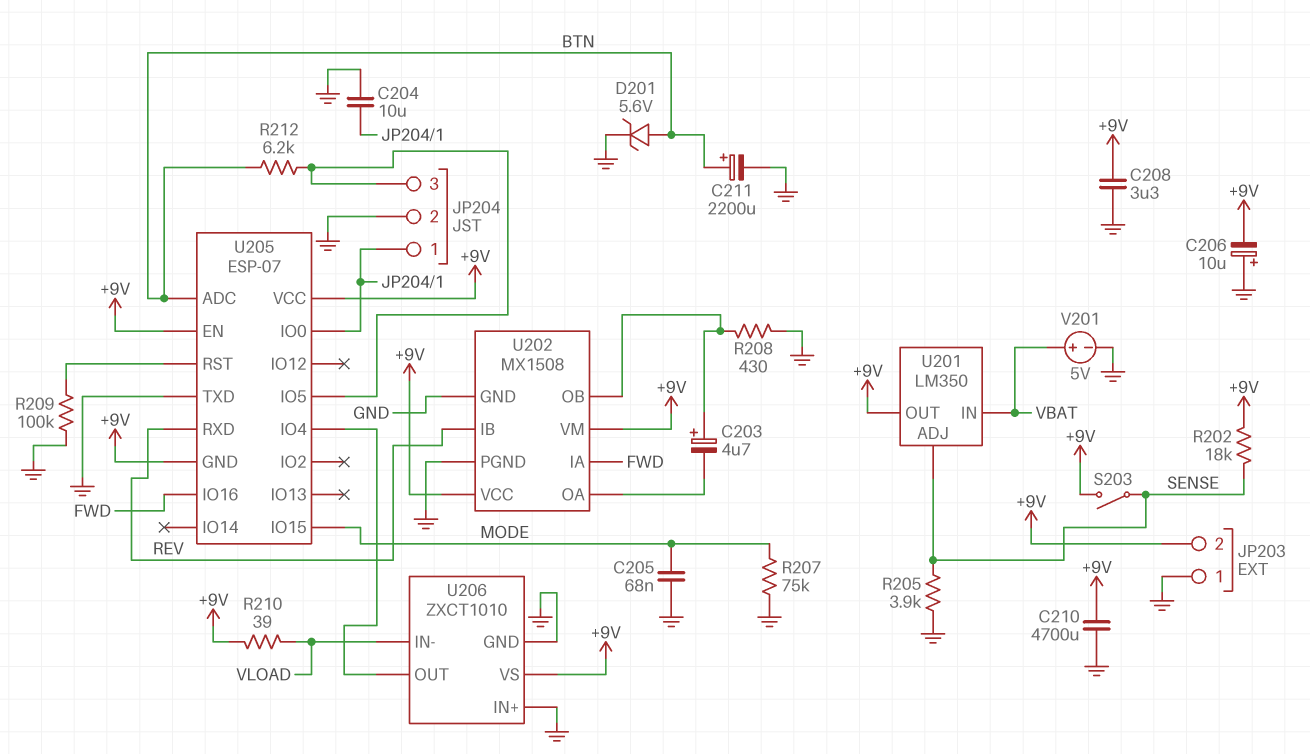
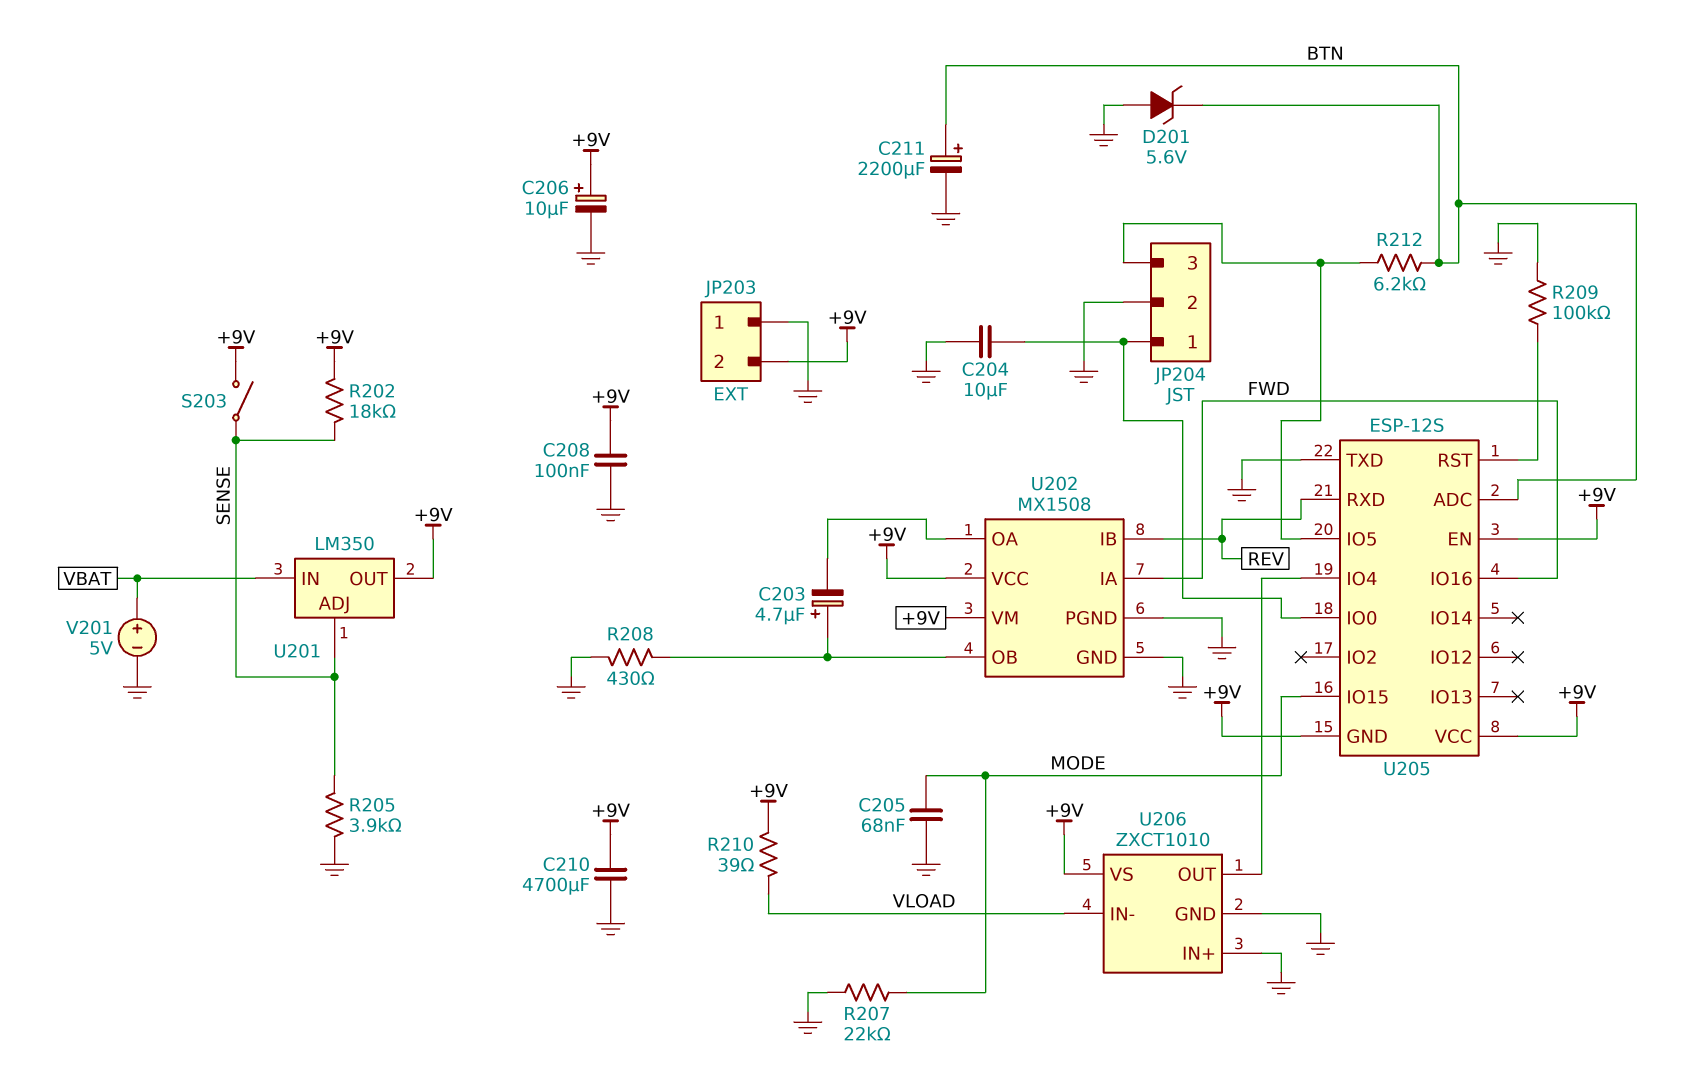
C206: 10uF (plus GND, minus +9V) -> 10uF (plus +9V, minus GND)
C208: 3.3uF (+9V, GND) -> 100nF (+9V, GND)
D201: zener 5.6V (A BTN, K GND) -> zener 5.6V (A GND, K BTN)
R207: 75k (GND, MODE) -> 22k (GND, MODE)
U205: ESP-07 -> ESP-12S

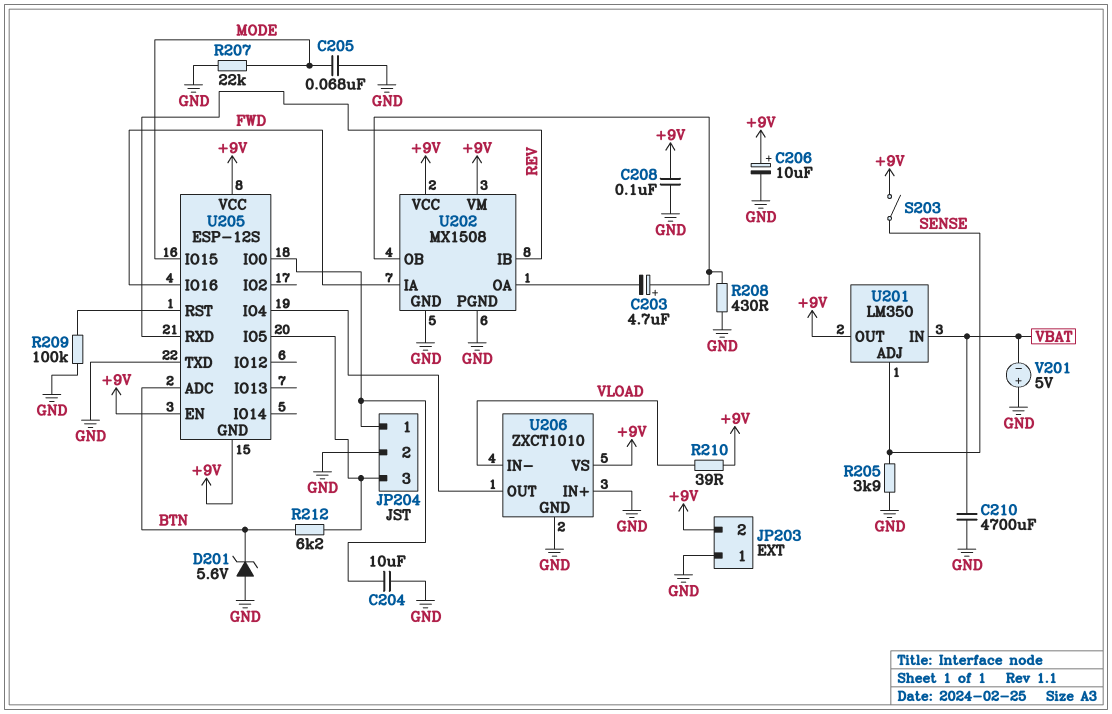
C210: 4700uF (+9V, GND) -> 4700uF (GND, VBAT)
C211: 2200uF (plus BTN, minus GND) -> none
R202: 18k (+9V, SENSE) -> none
V201: 5V (plus VBAT, minus GND) -> 5V (plus GND, minus VBAT)

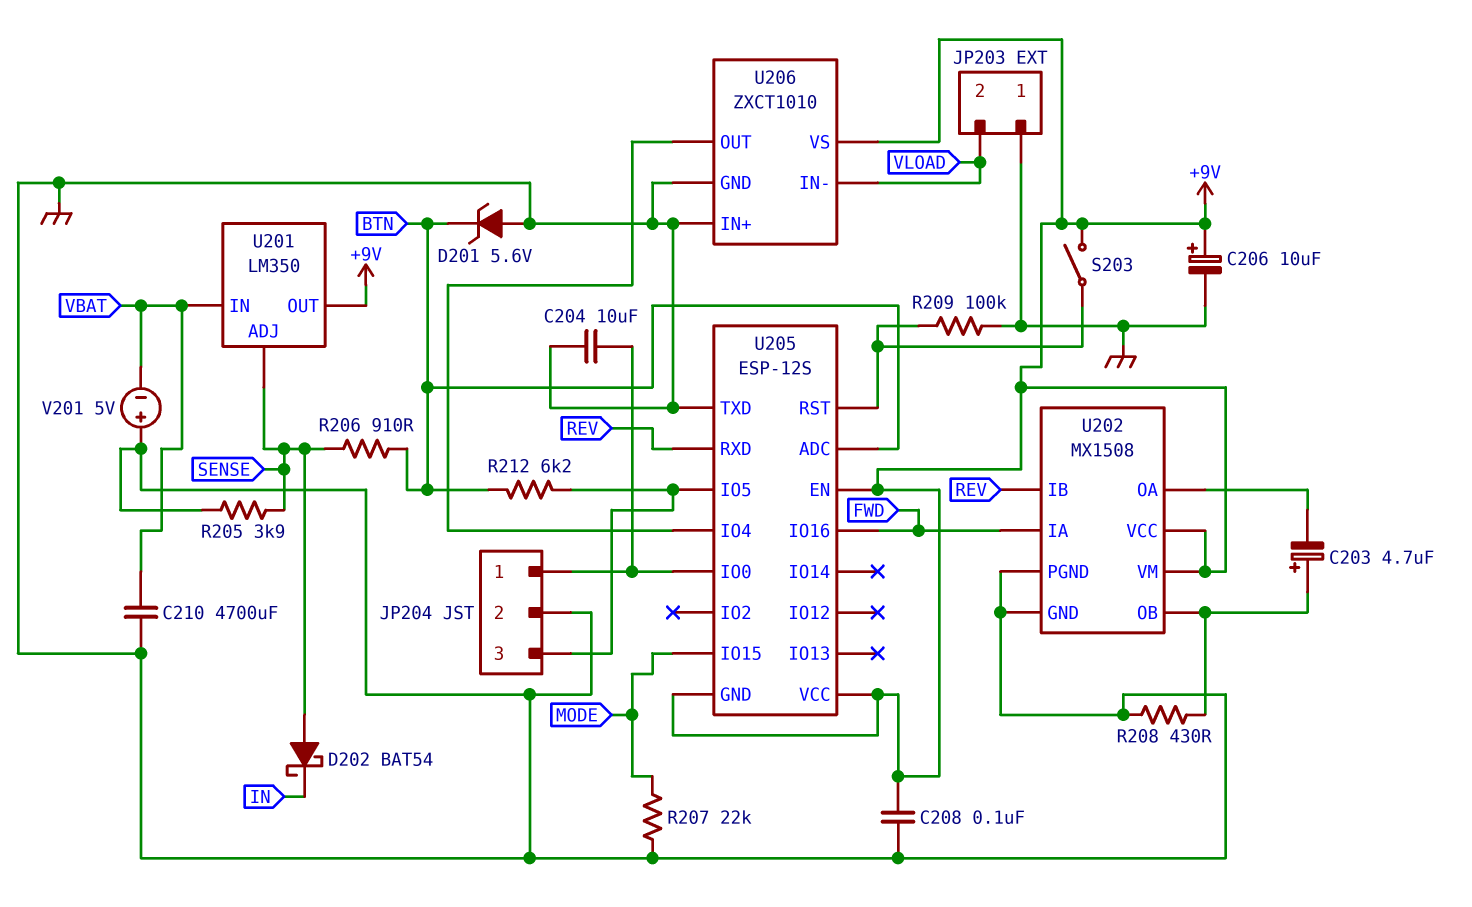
C205: 68nF (GND, MODE) -> none
D202: none -> schottky BAT54 (A SENSE, K IN)
JP203 pin 2: +9V -> VLOAD
R206: none -> 910 (BTN, SENSE)
R210: 39 (+9V, VLOAD) -> none
S203: switch (+9V, SENSE) -> switch (+9V, U205/RST)

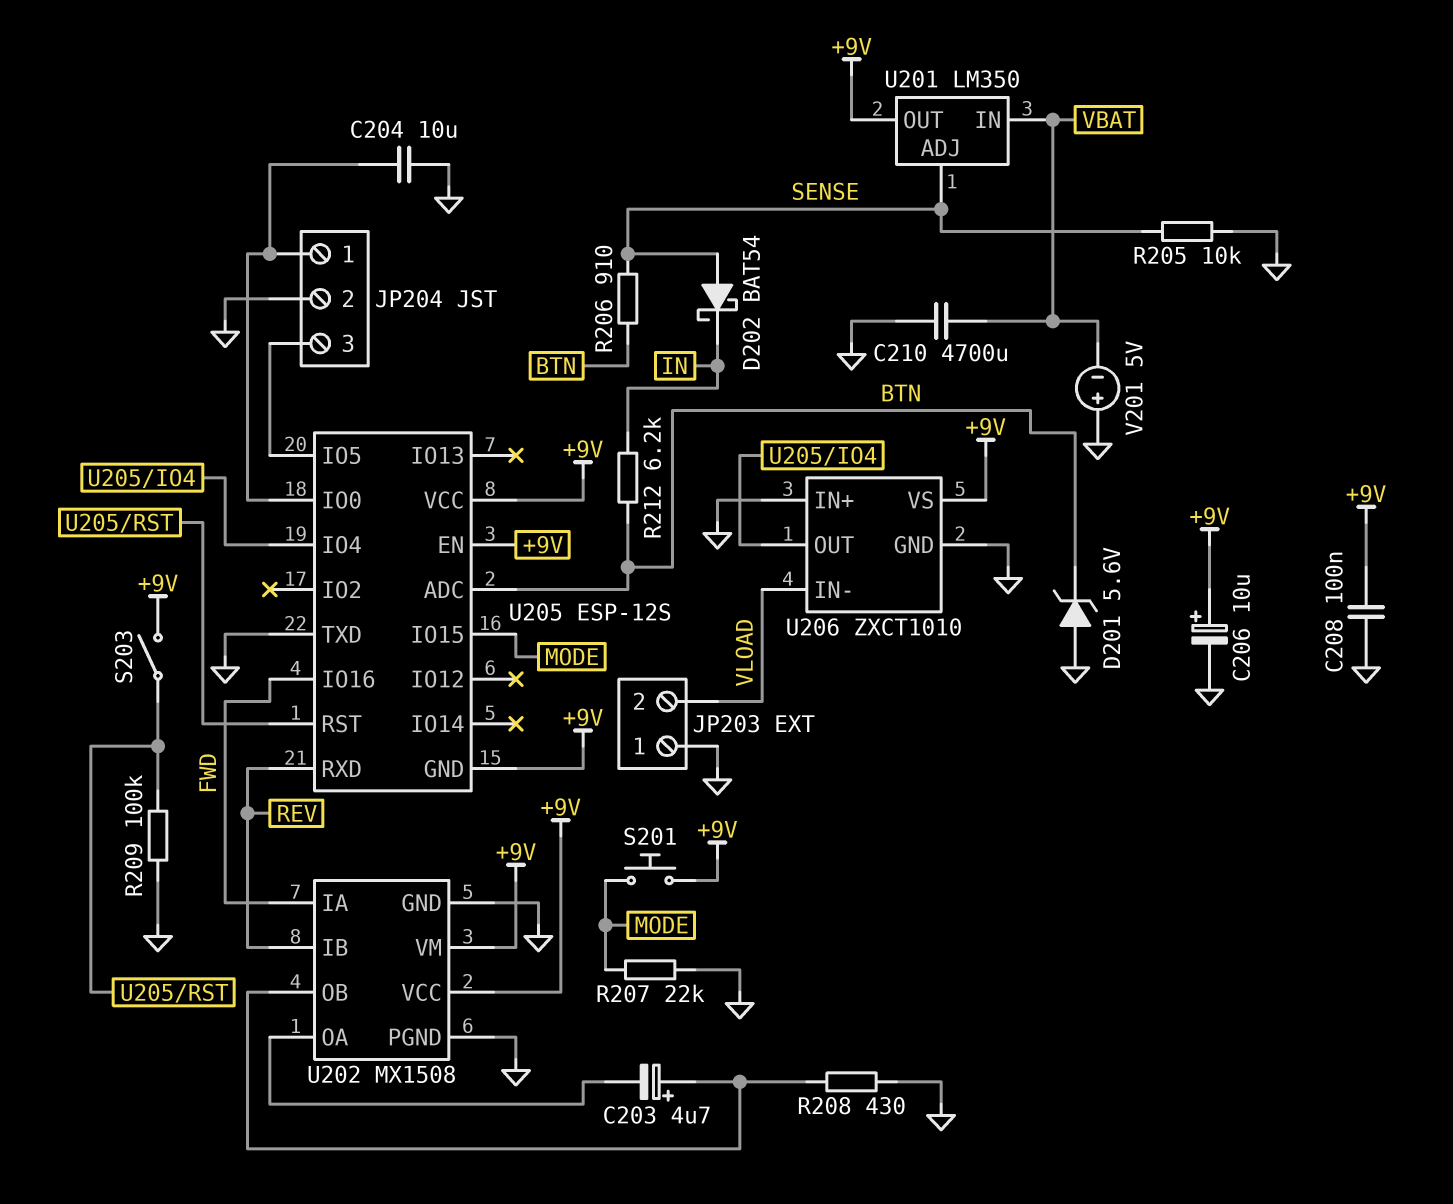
R205: 3.9k (GND, SENSE) -> 10k (GND, SENSE)
R212: 6.2k (BTN, JP204/3) -> 6.2k (BTN, IN)
S201: none -> button (+9V, MODE)

